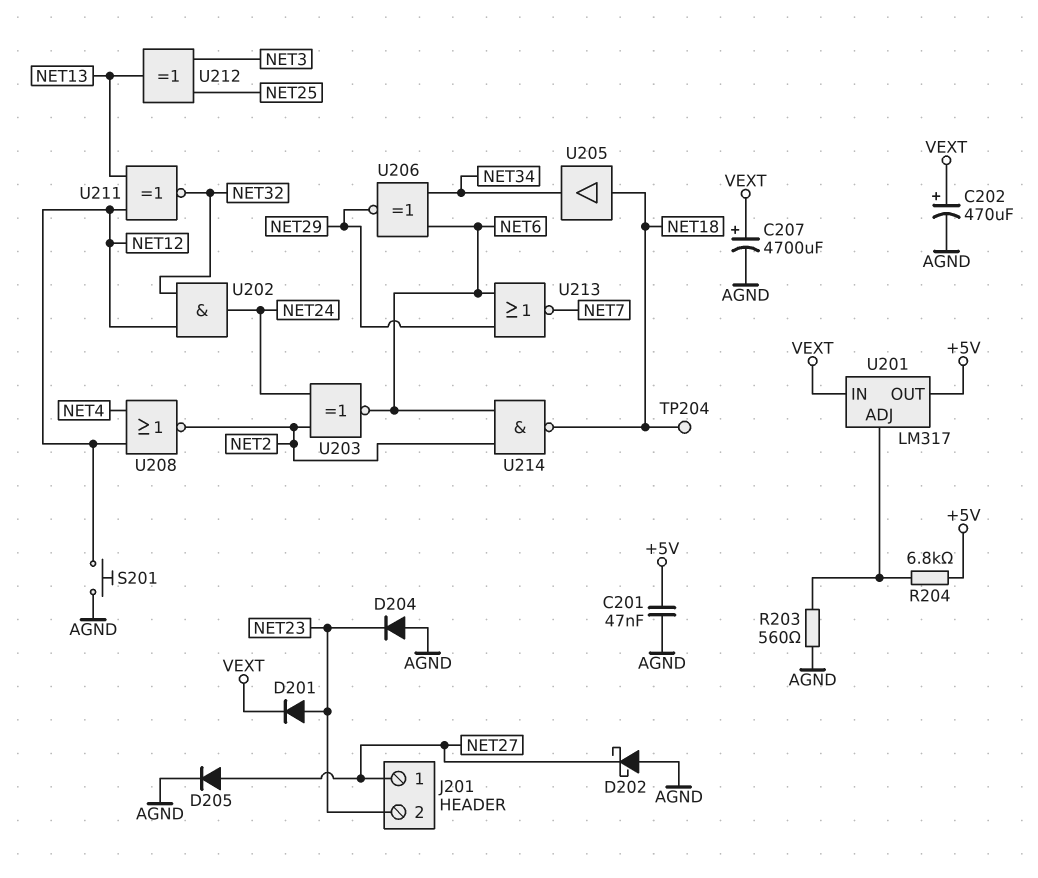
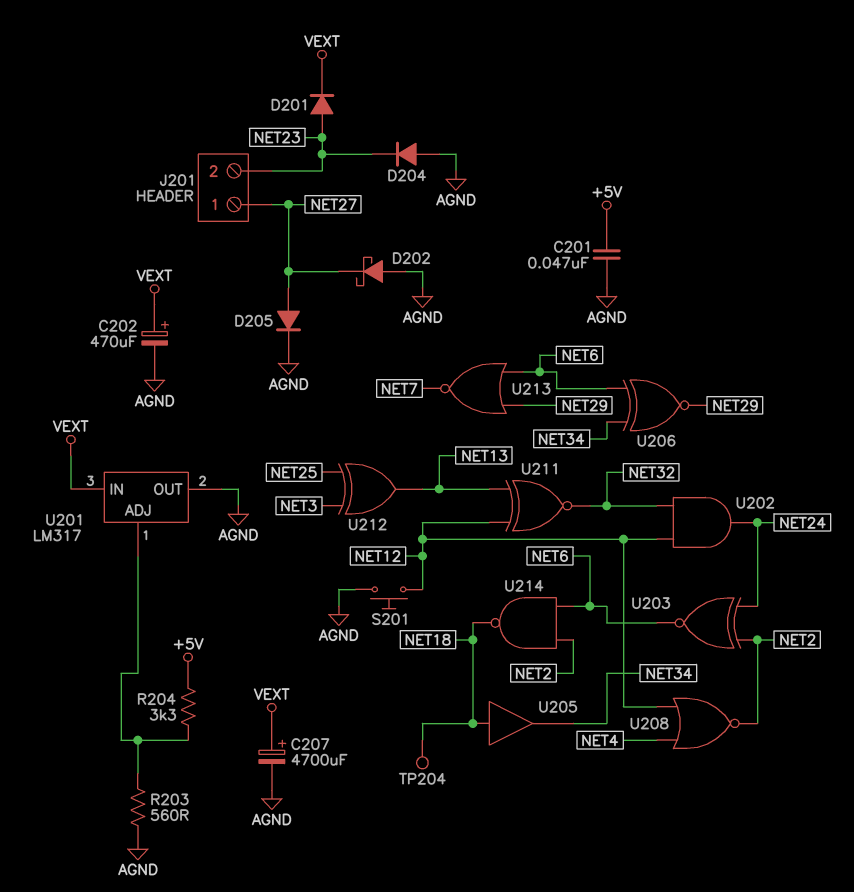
R204: 6.8k (+5V, U201/ADJ) -> 3.3k (+5V, U201/ADJ)
U201 pin OUT: +5V -> AGND

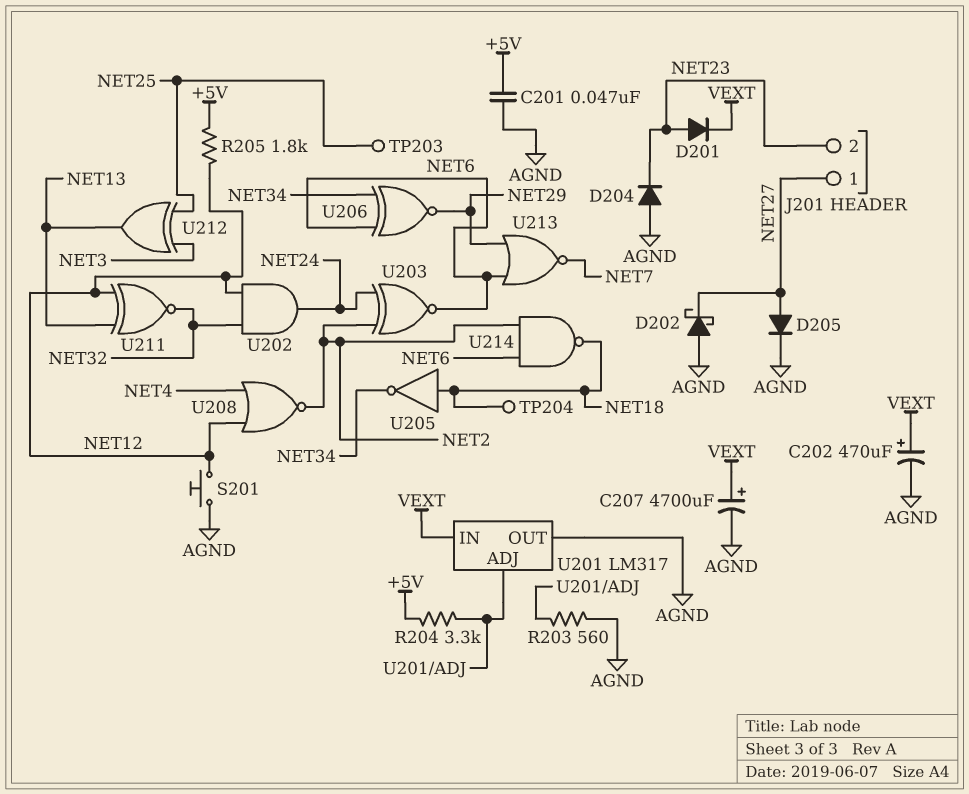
R205: none -> 1.8k (+5V, NET12)
TP203: none -> test point (NET25)
U205: buffer (in NET18, out NET34) -> NOT (in NET18, out NET34)

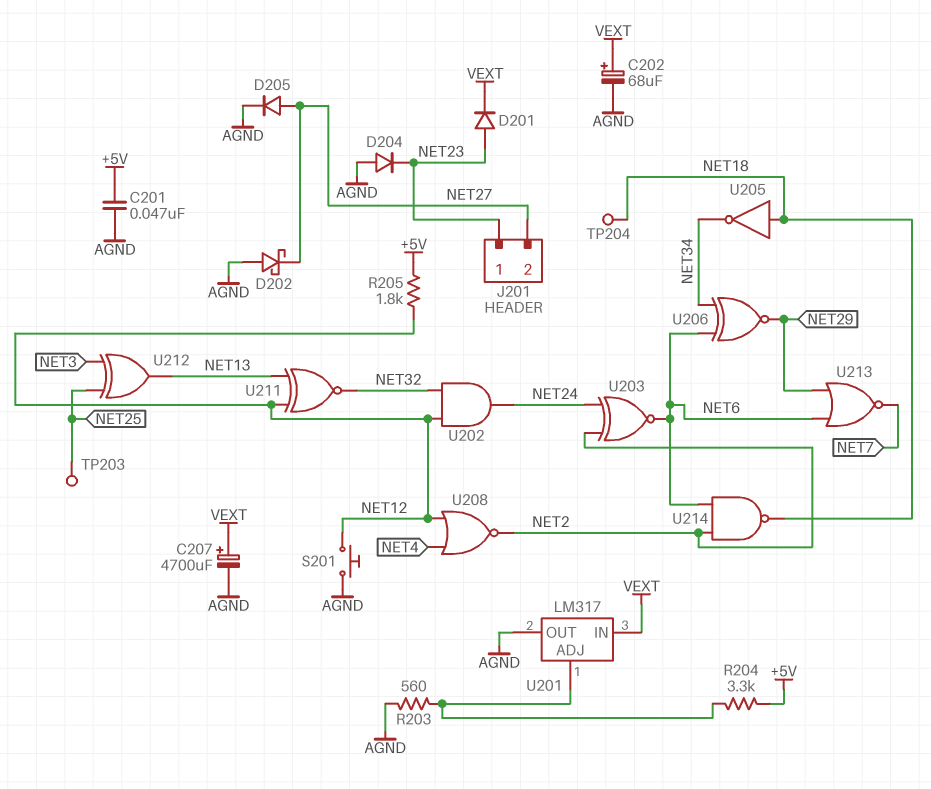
C202: 470uF (plus VEXT, minus AGND) -> 68uF (plus VEXT, minus AGND)
J201 pin 1: NET27 -> NET23
J201 pin 2: NET23 -> NET27

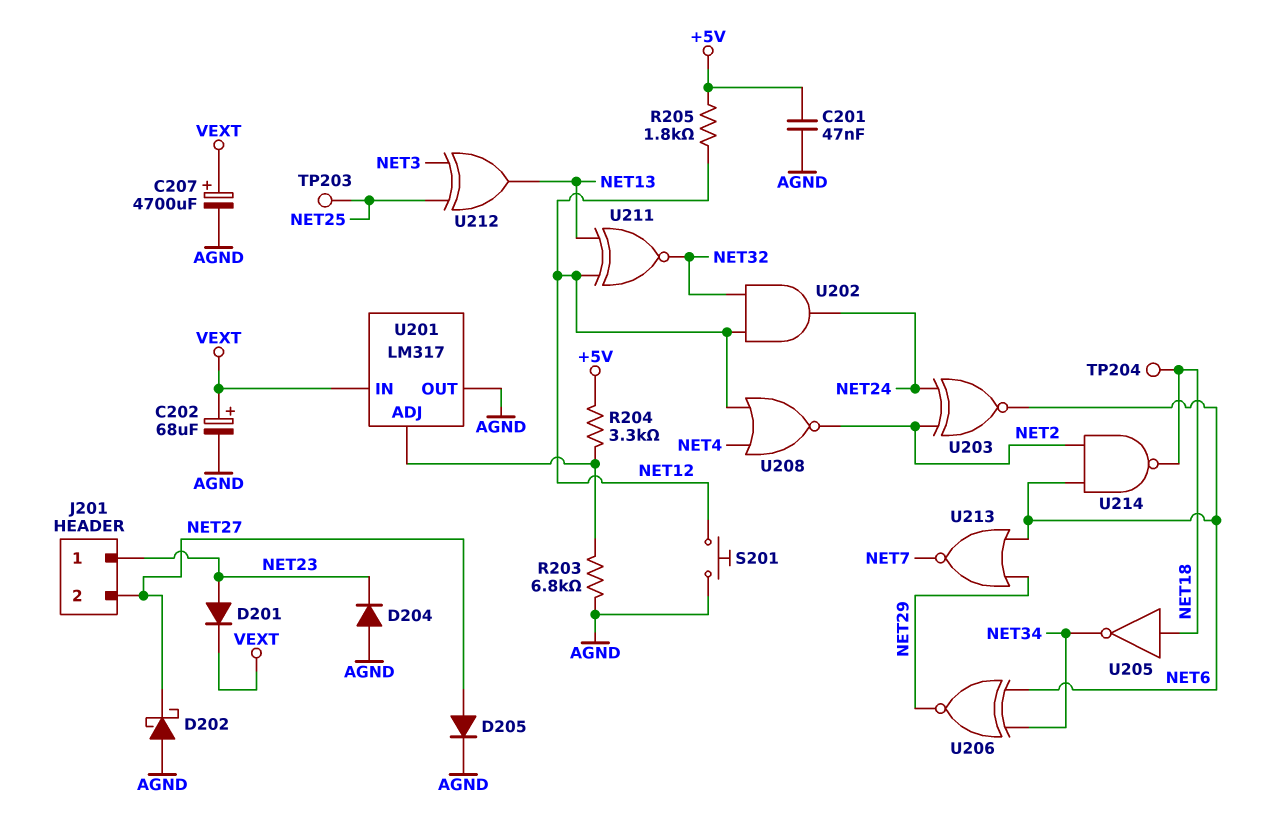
R203: 560 (AGND, U201/ADJ) -> 6.8k (AGND, U201/ADJ)

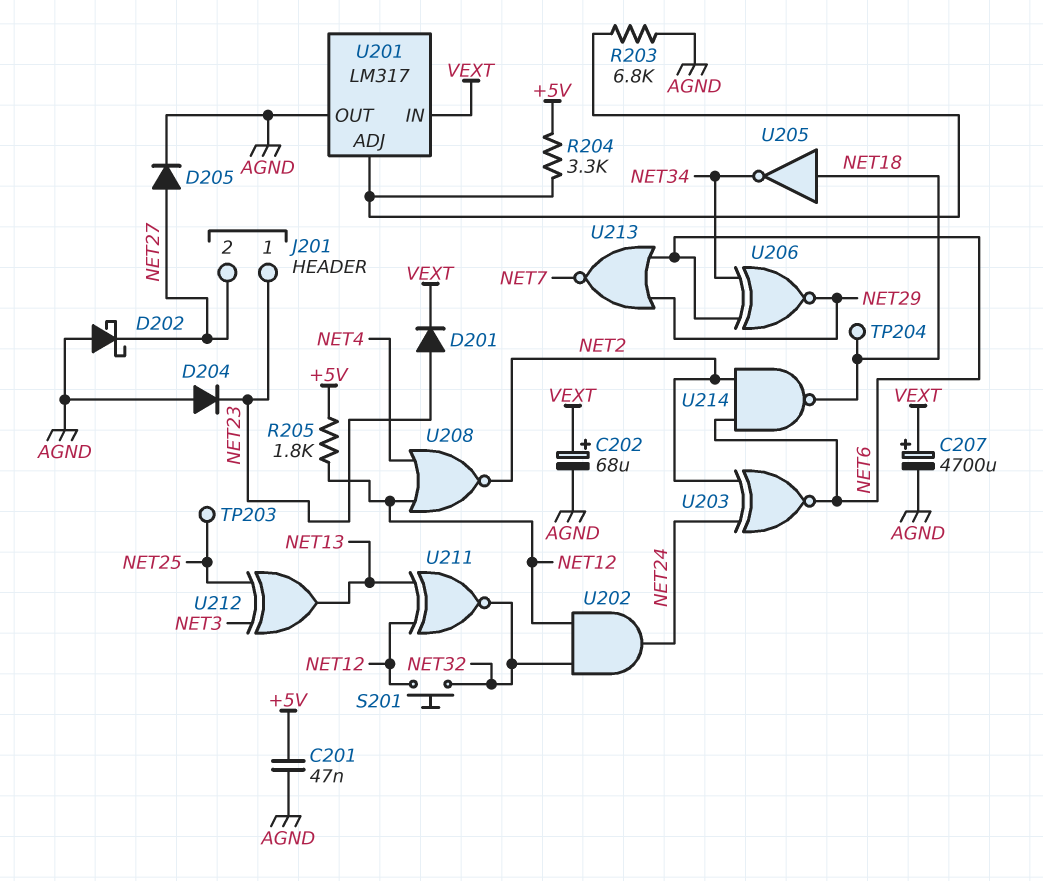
S201: button (AGND, NET12) -> button (NET12, NET32)

